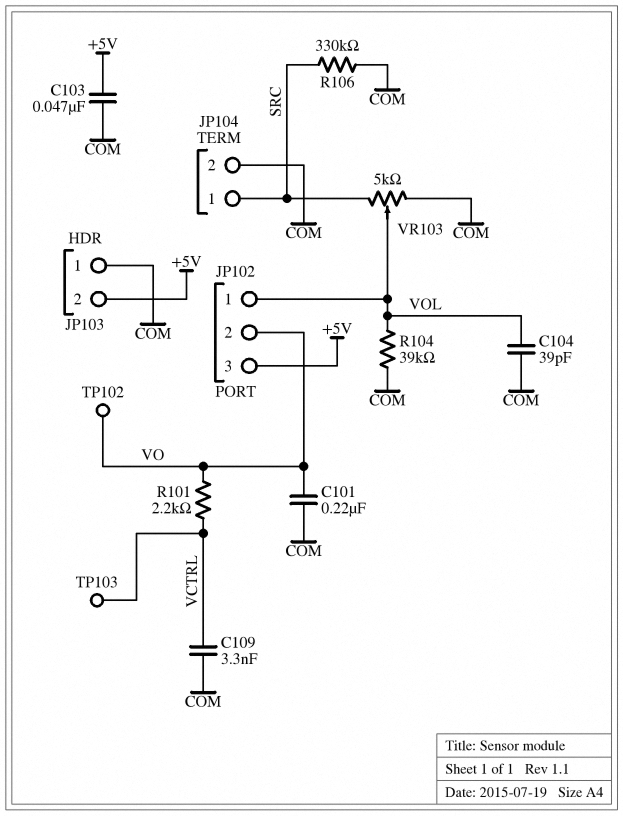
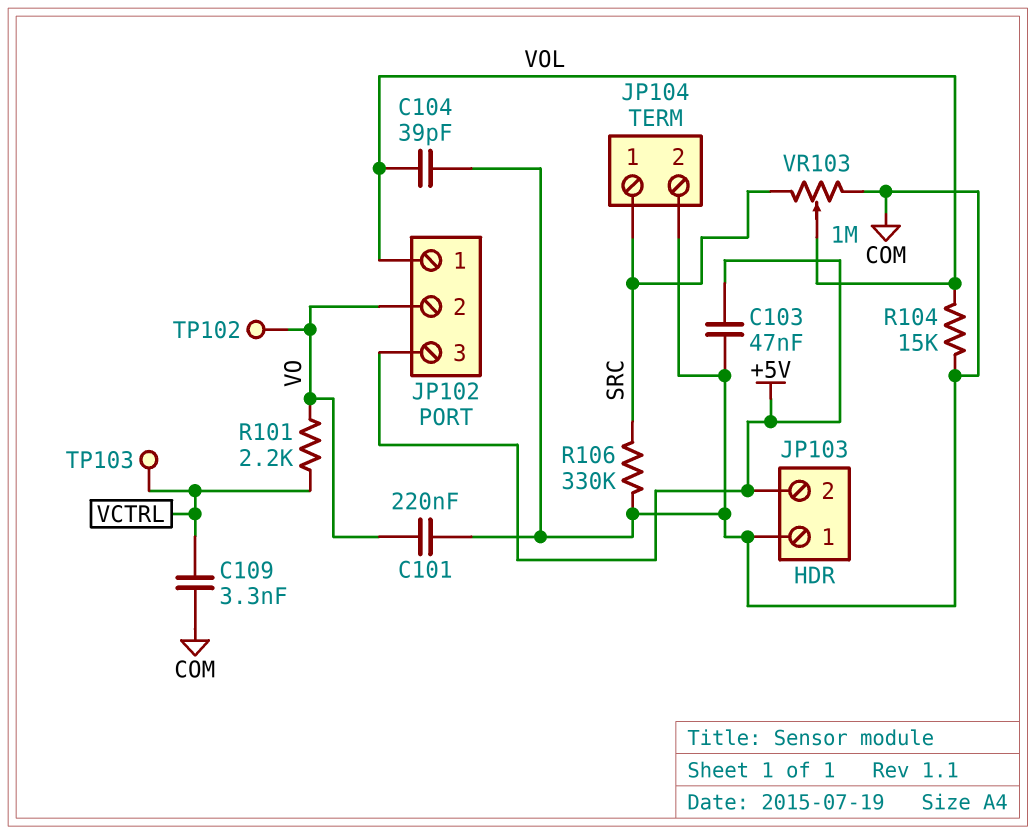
R104: 39k (COM, VOL) -> 15k (COM, VOL)
VR103: 5k (COM, SRC, wiper VOL) -> 1M (COM, SRC, wiper VOL)

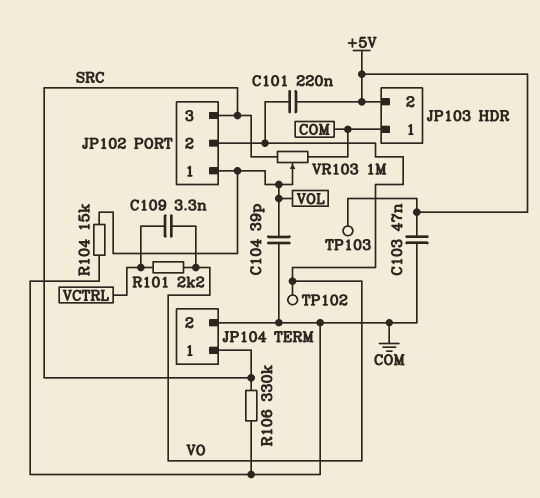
C101: 220nF (COM, VO) -> 220nF (+5V, VO)
C109: 3.3nF (COM, VCTRL) -> 3.3nF (VCTRL, VO)
JP102 pin 3: +5V -> SRC
TP103: test point (VCTRL) -> test point (+5V)

